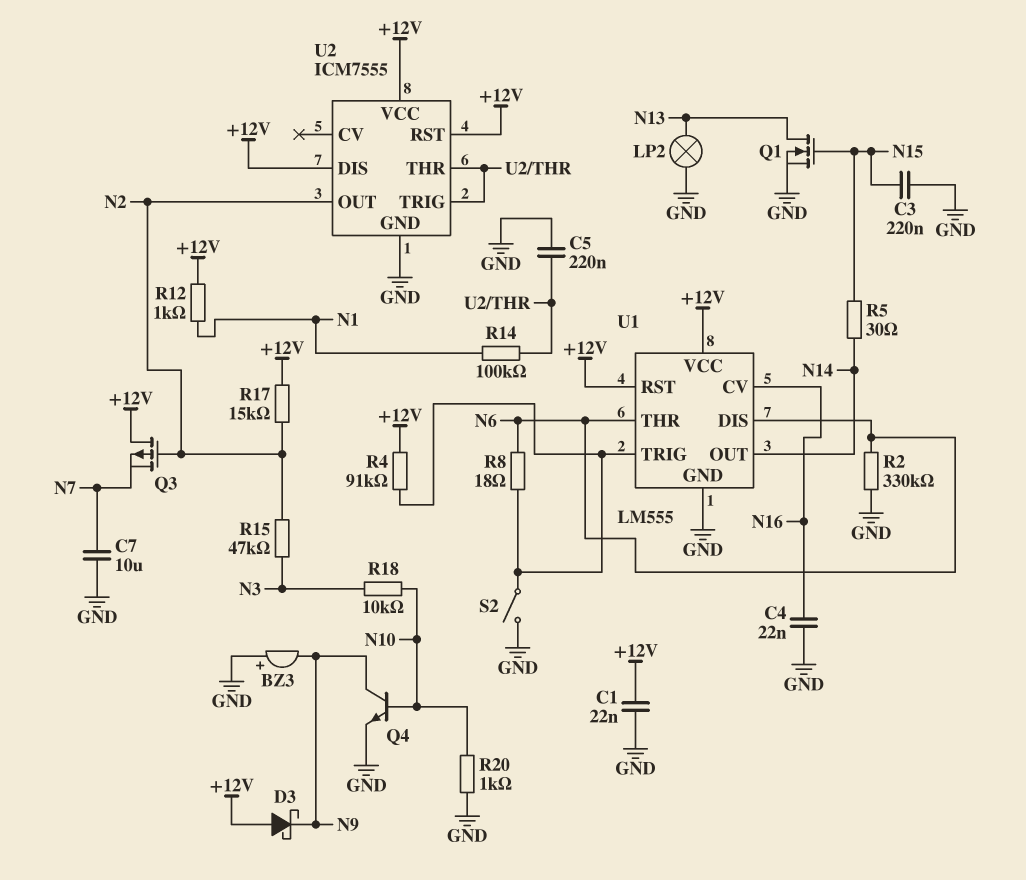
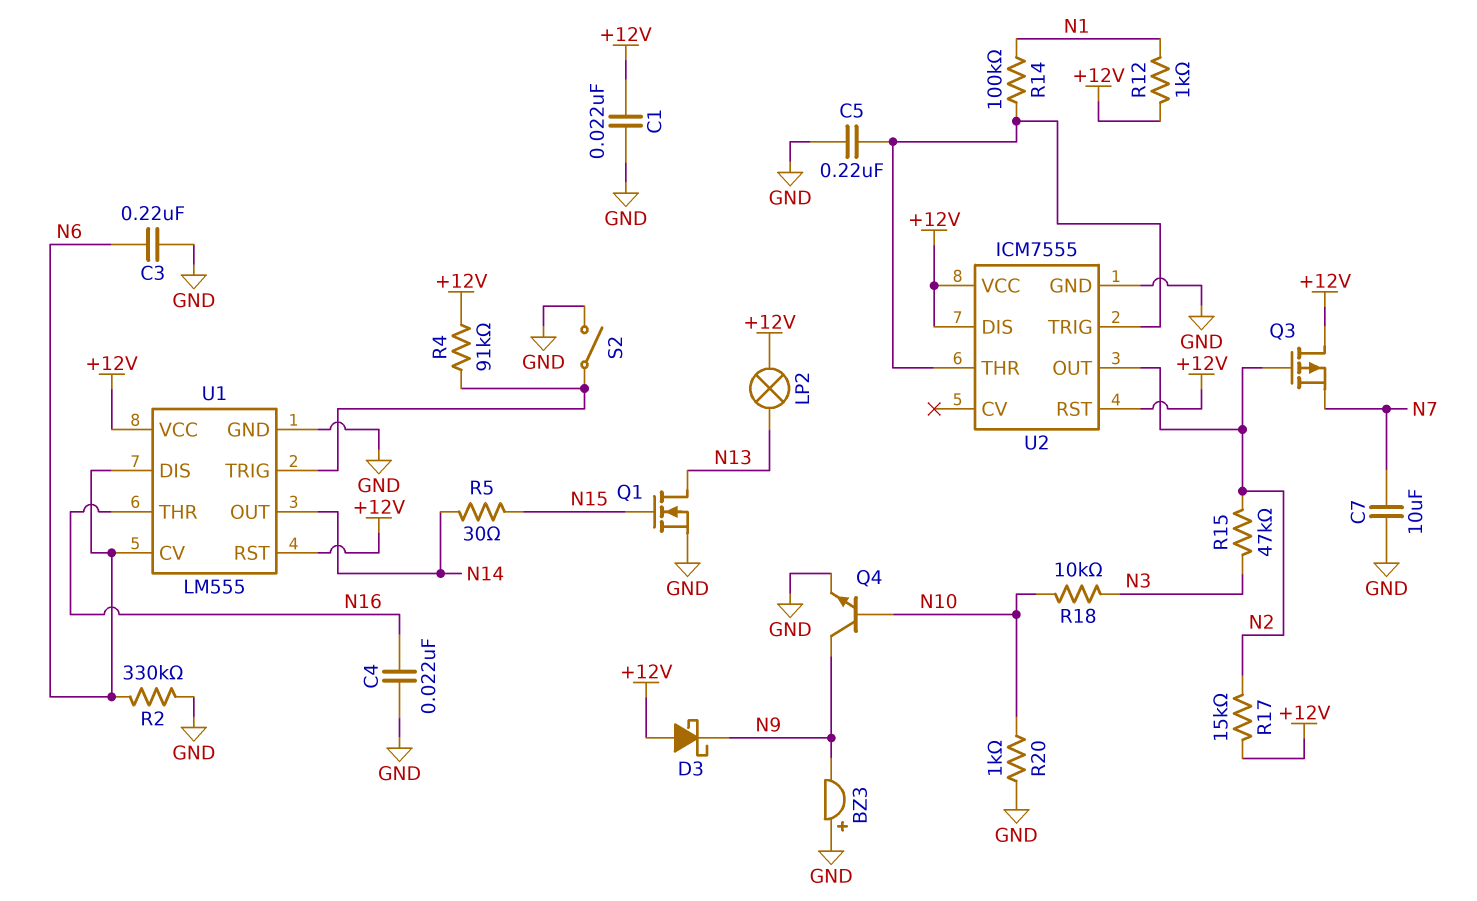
C3: 220nF (GND, N15) -> 220nF (GND, N6)
LP2: lamp (GND, N13) -> lamp (+12V, N13)
R8: 18 (N6, U1/TRIG) -> none
U1 pin CV: N16 -> N6
U1 pin THR: N6 -> N16

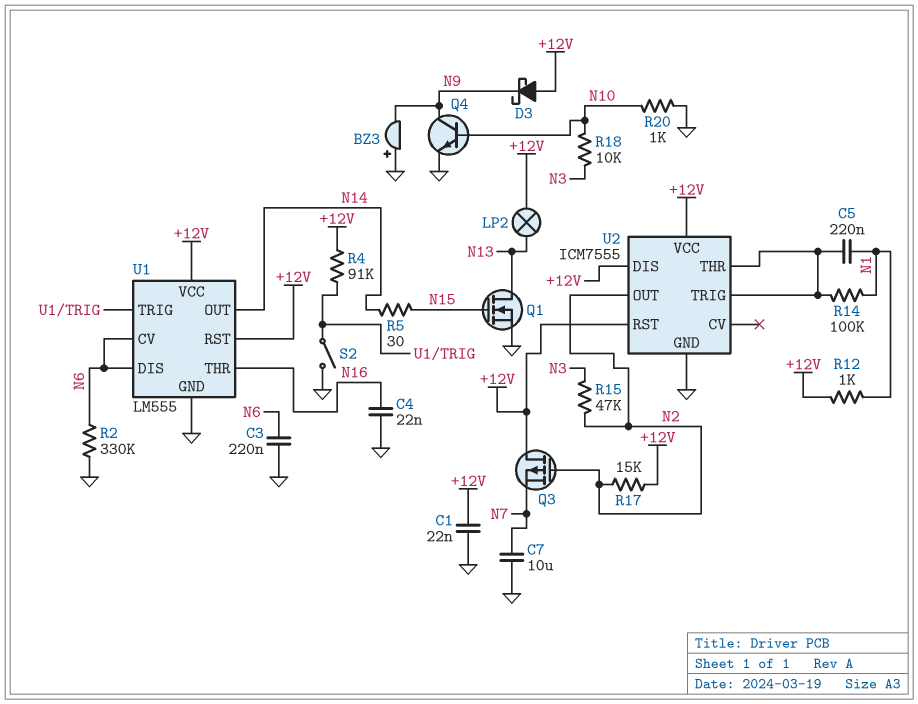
C5: 220nF (GND, U2/THR) -> 220nF (N1, U2/THR)

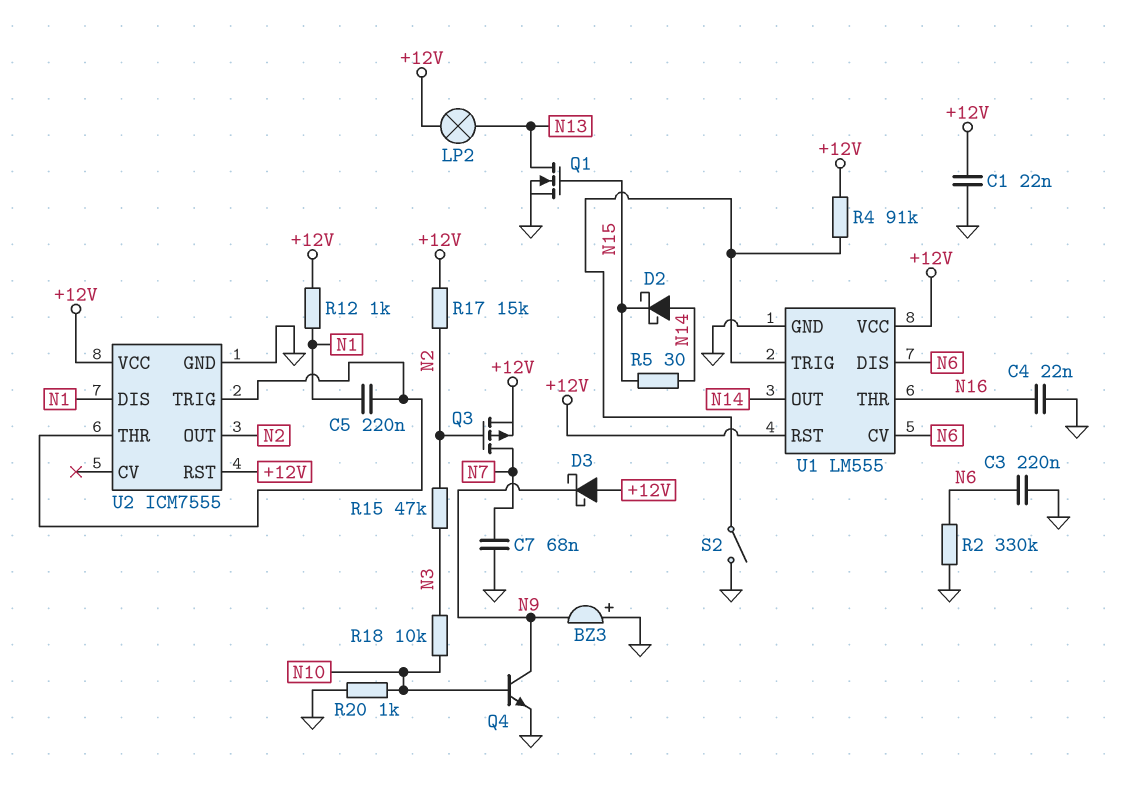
C7: 10uF (GND, N7) -> 68nF (GND, N7)
D2: none -> schottky (A N14, K N15)
Q3: PMOS (G N2, D +12V, S N7) -> PMOS (G N2, D N7, S +12V)
R14: 100k (N1, U2/THR) -> none
U2 pin DIS: +12V -> N1

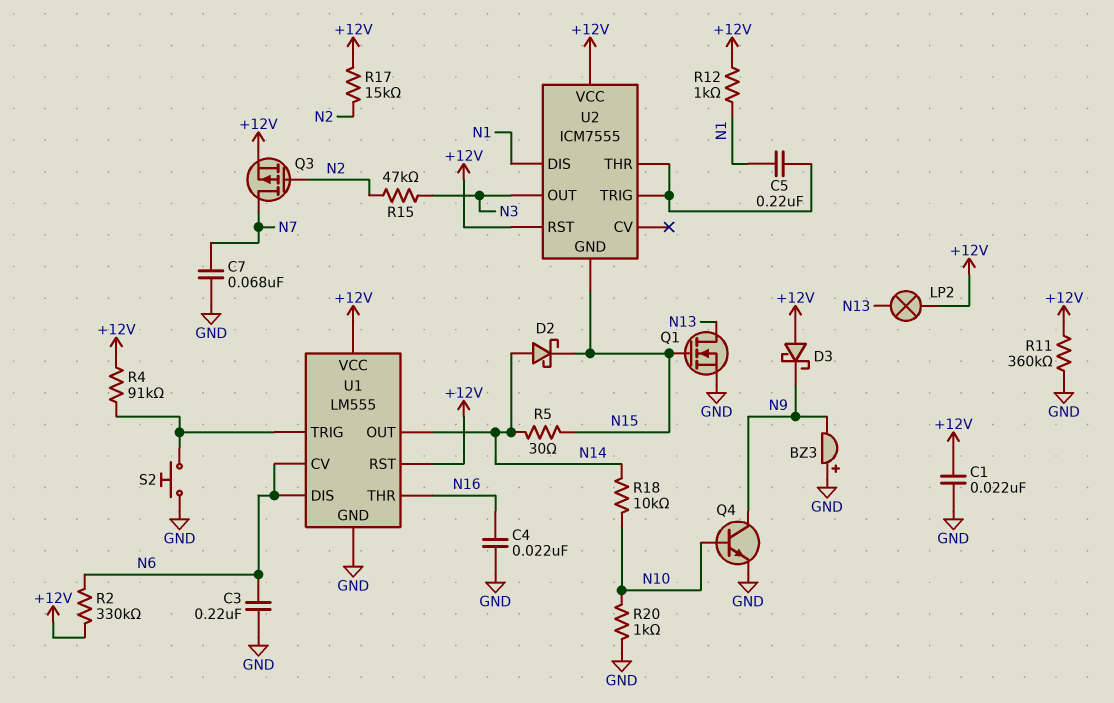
R2: 330k (GND, N6) -> 330k (+12V, N6)
R11: none -> 360k (+12V, GND)
R18: 10k (N3, N10) -> 10k (N10, N14)
S2: switch (GND, U1/TRIG) -> button (GND, U1/TRIG)
U2 pin GND: GND -> N15
U2 pin OUT: N2 -> N3

